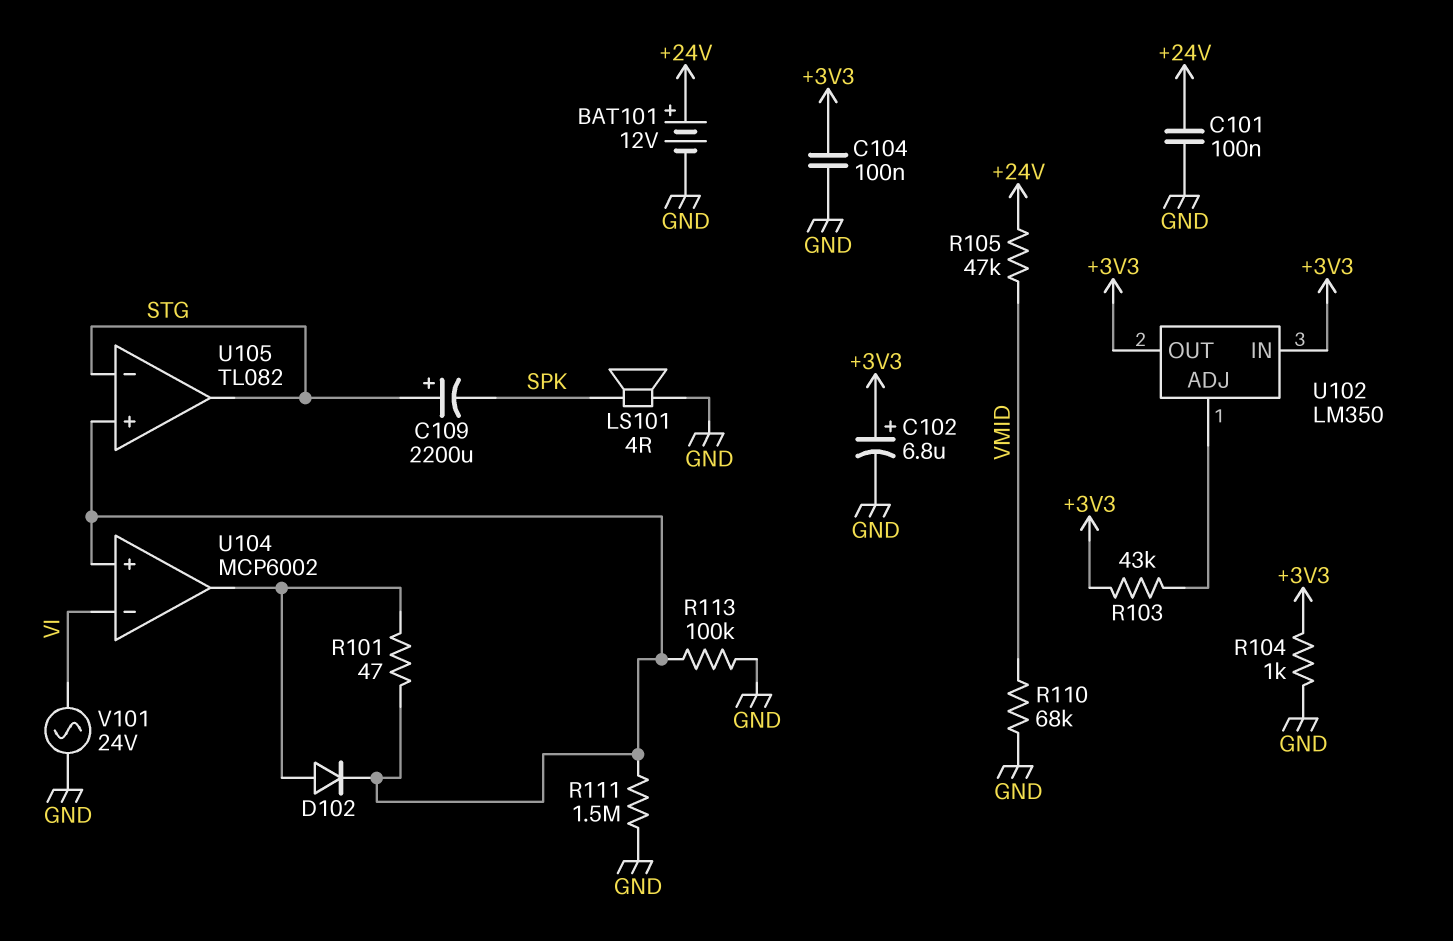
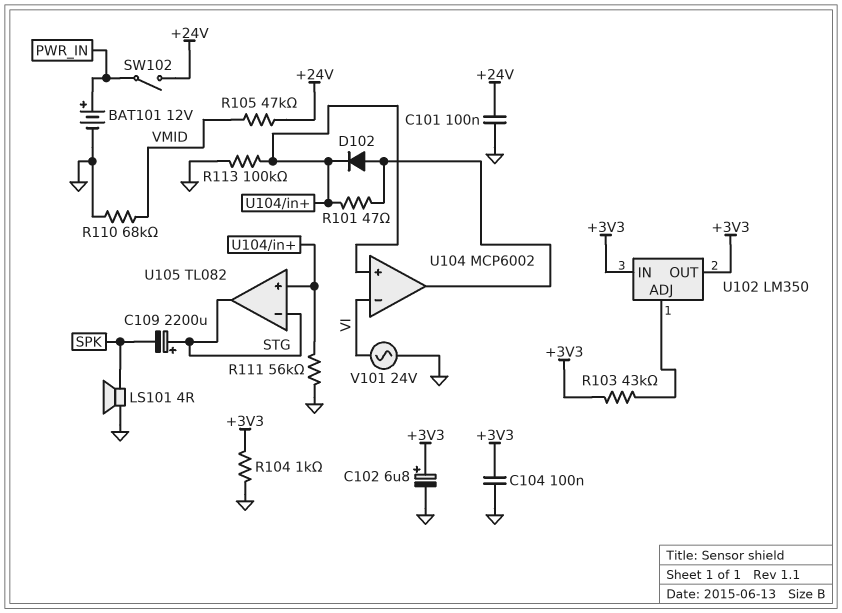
BAT101: 12V (plus +24V, minus GND) -> 12V (plus PWR_IN, minus GND)
R111: 1.5M (GND, U104/in+) -> 56k (GND, U104/in+)
SW102: none -> switch (+24V, PWR_IN)

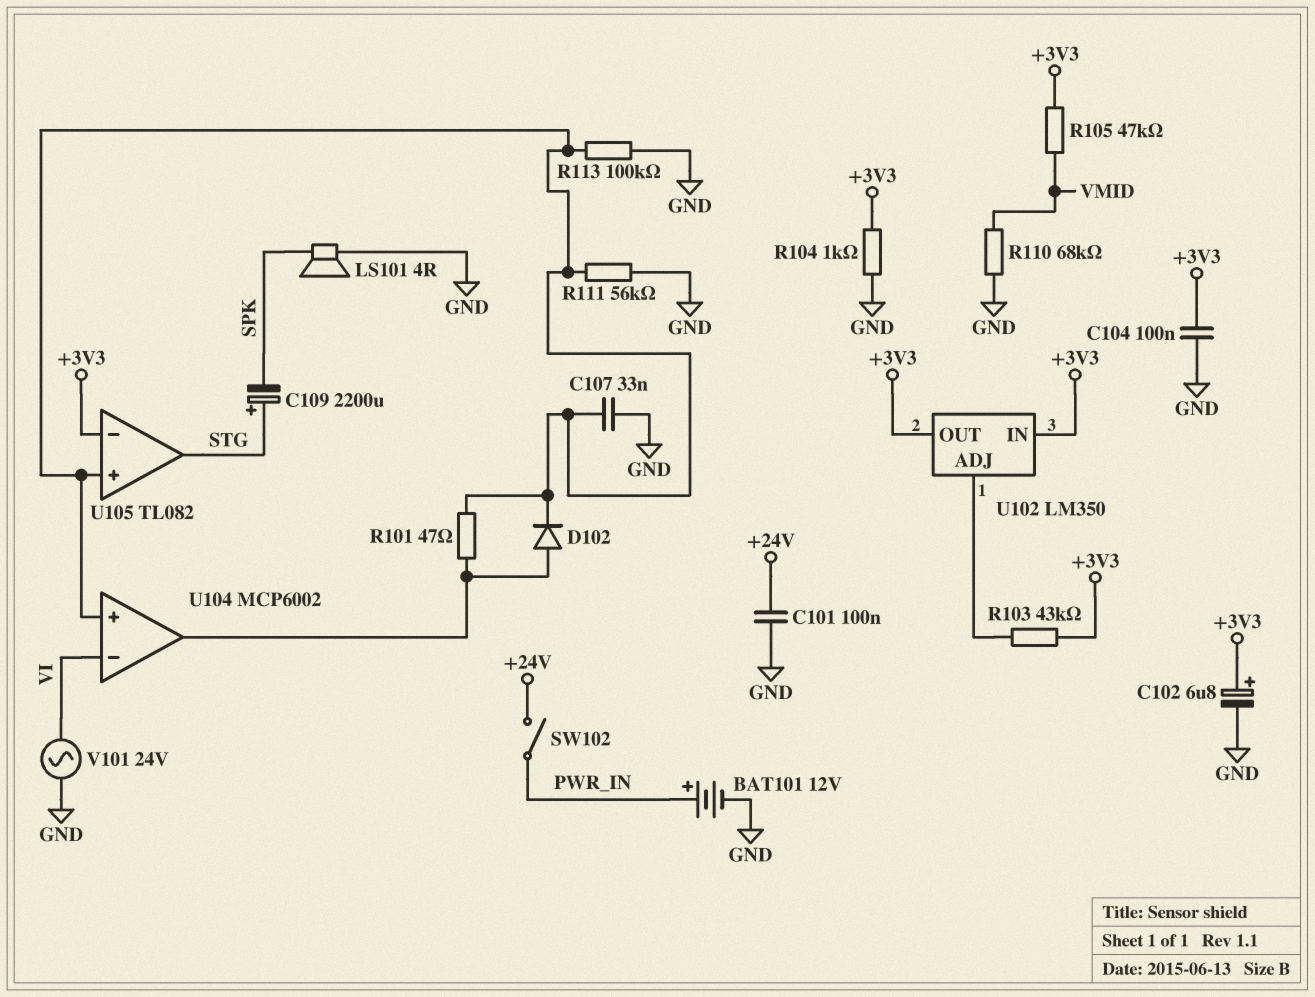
C107: none -> 33nF (GND, U104/in+)
R105: 47k (+24V, VMID) -> 47k (+3V3, VMID)
U105 pin in-: STG -> +3V3

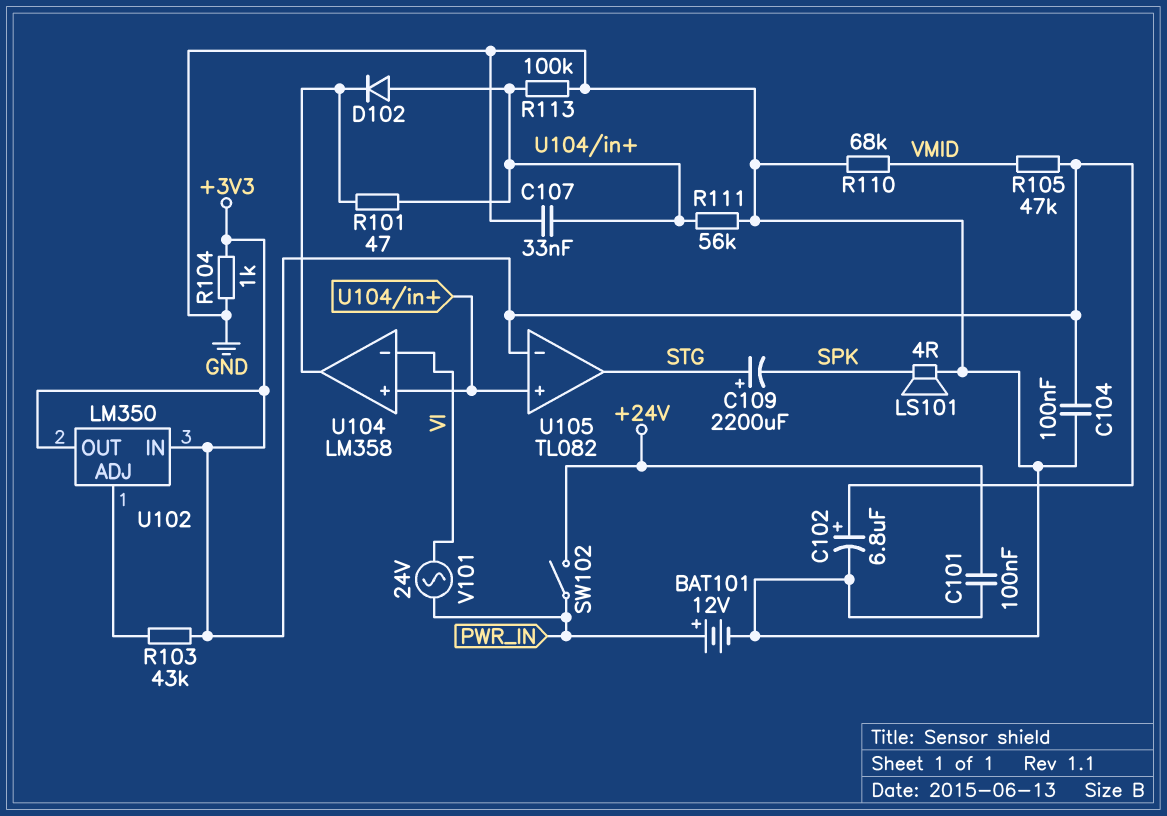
D102: diode (A U104/out, K U104/in+) -> diode (A U104/in+, K U104/out)
U104: MCP6002 -> LM358
V101: AC 24V (GND, VI) -> AC 24V (PWR_IN, VI)

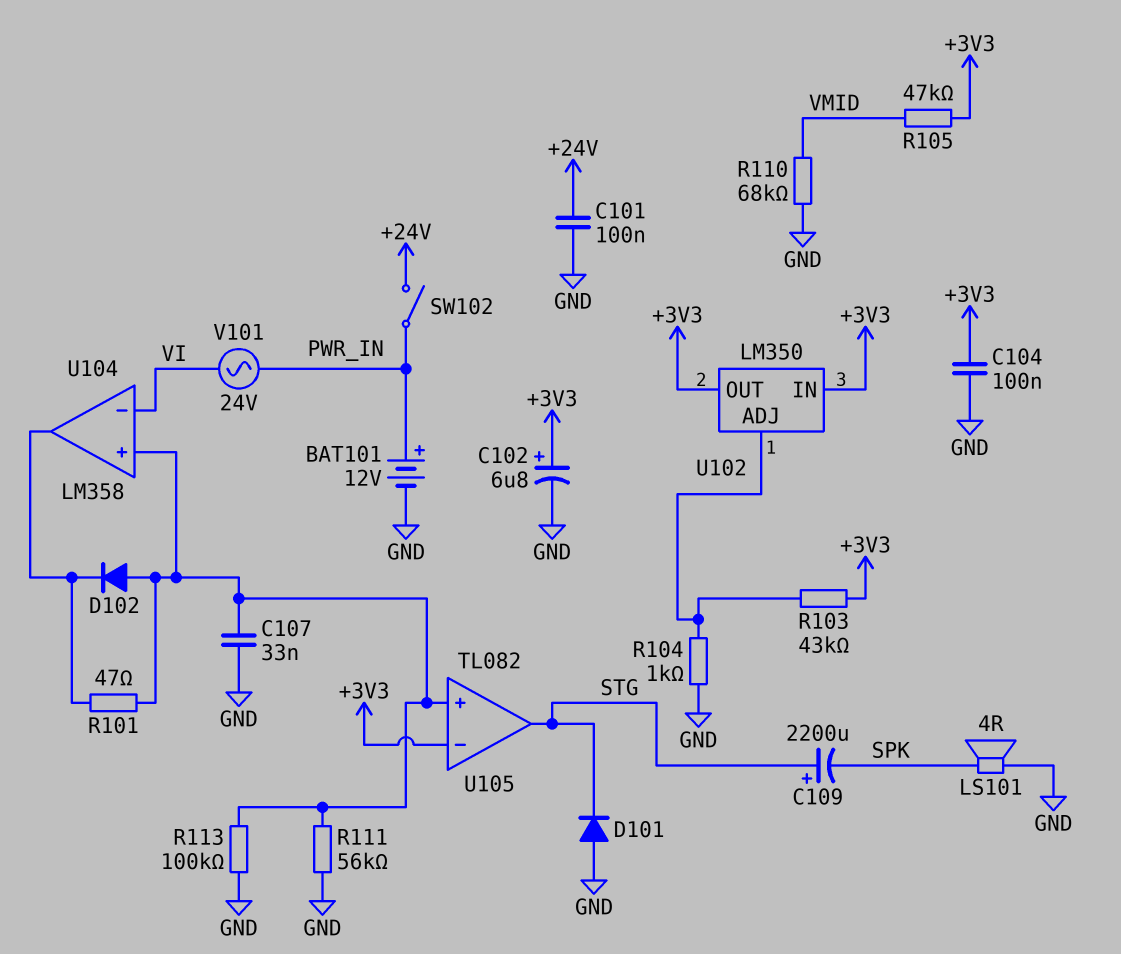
D101: none -> diode (A GND, K STG)
R104: 1k (+3V3, GND) -> 1k (GND, U102/ADJ)

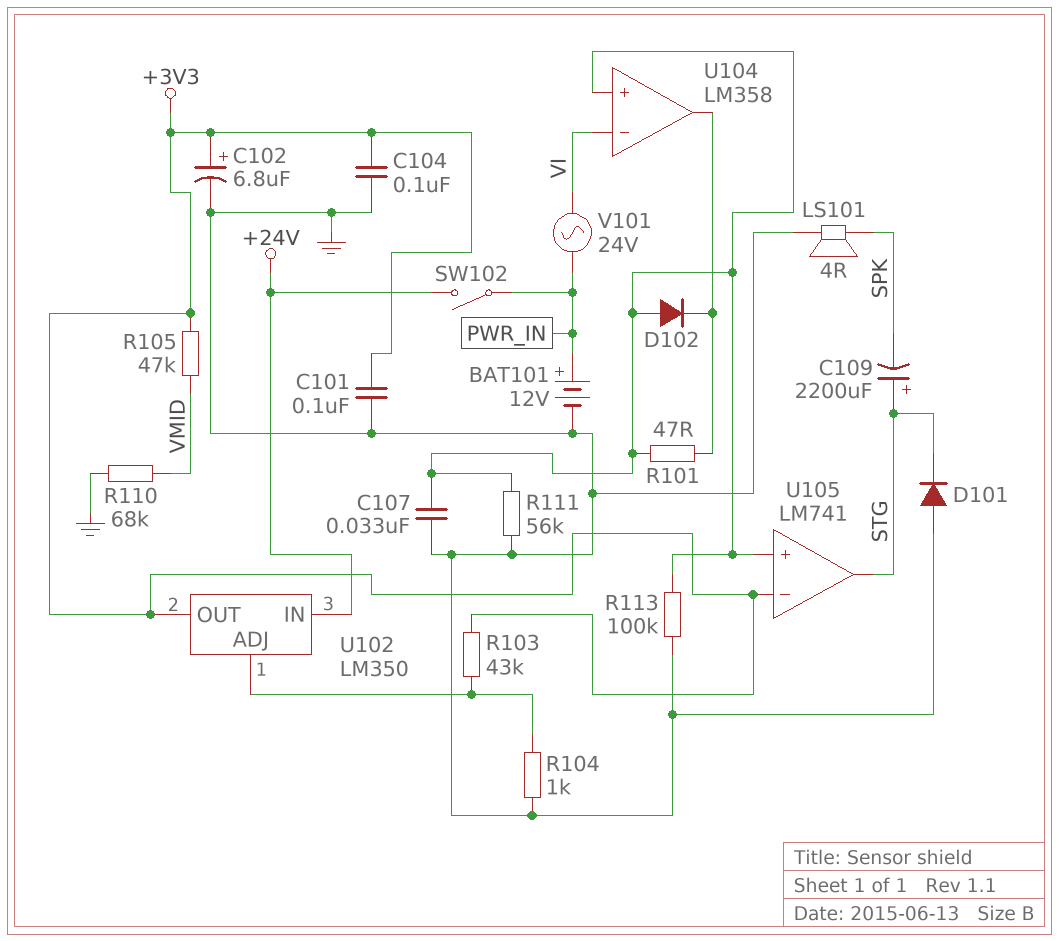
C101: 100nF (+24V, GND) -> 100nF (+3V3, GND)
U102 pin IN: +3V3 -> +24V
U105: TL082 -> LM741

